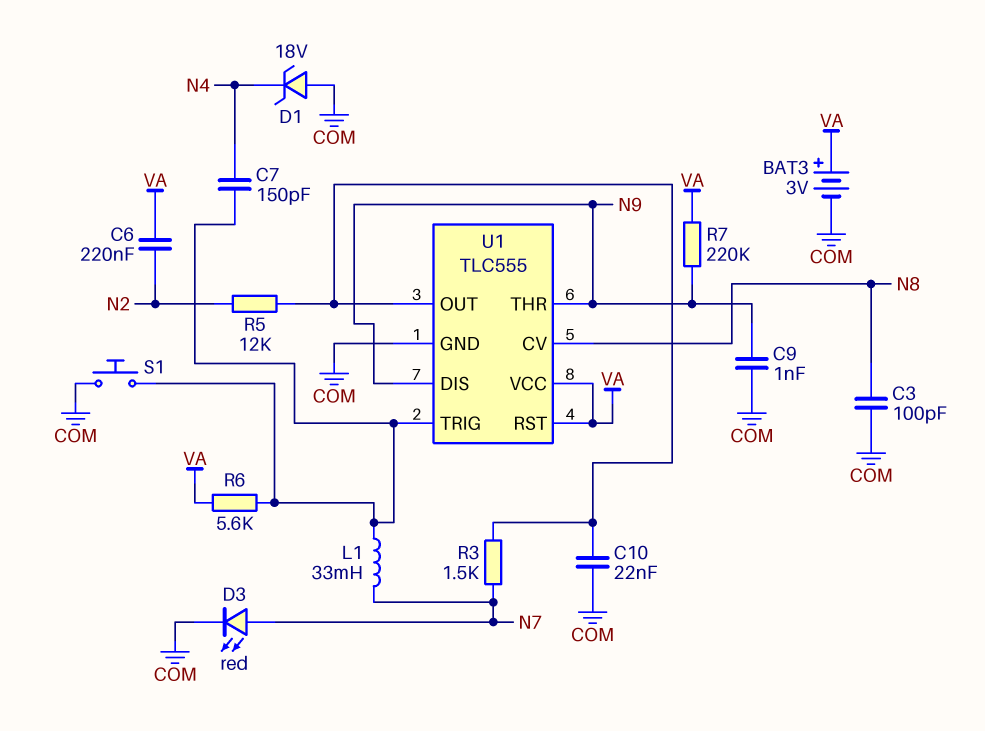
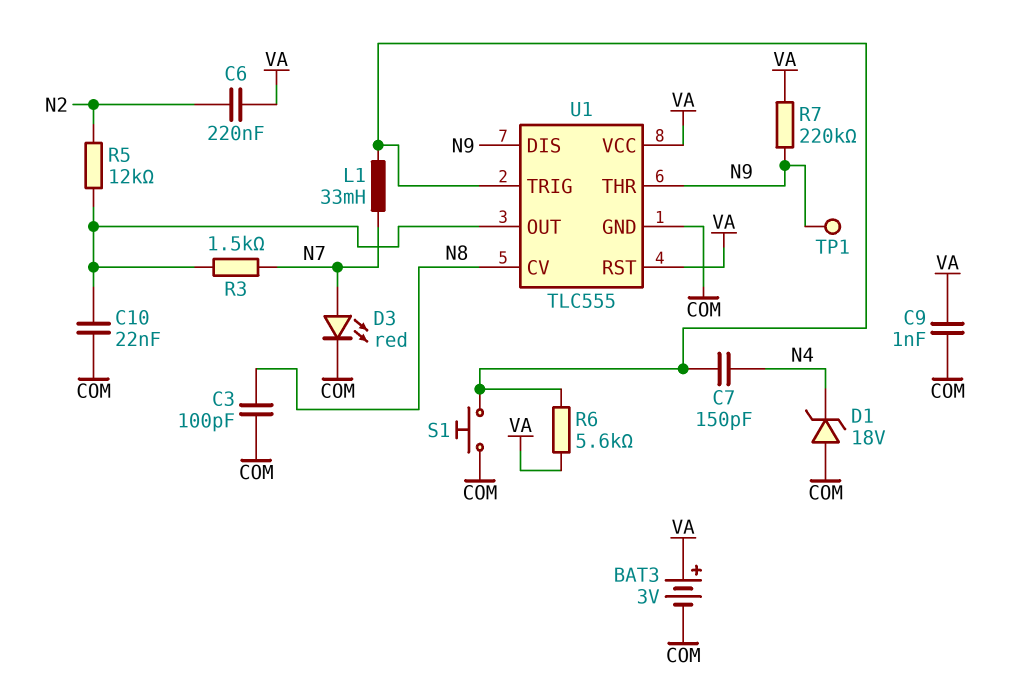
C9: 1nF (COM, N9) -> 1nF (COM, VA)
TP1: none -> test point (N9)

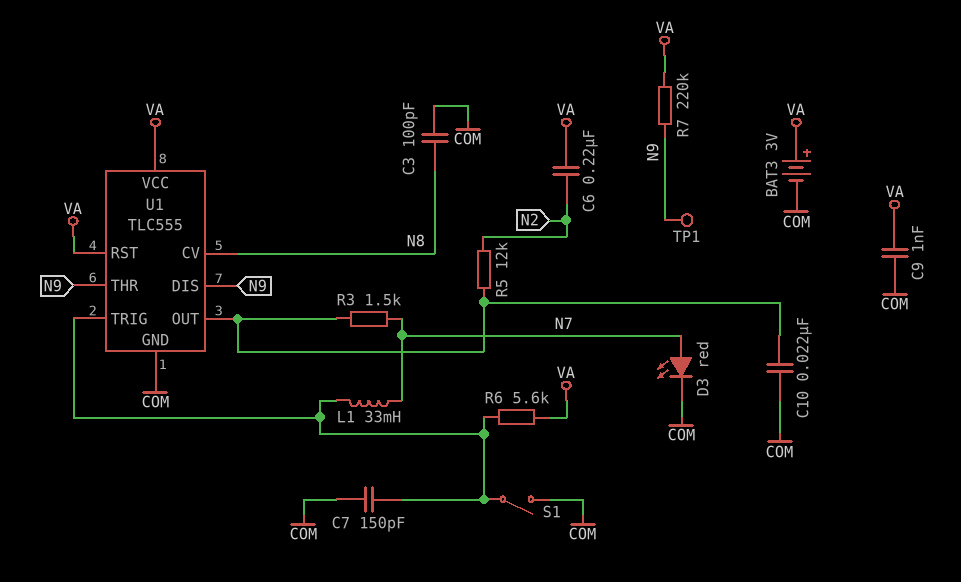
C7: 150pF (N4, U1/TRIG) -> 150pF (COM, U1/TRIG)
D1: zener 18V (A COM, K N4) -> none
S1: button (COM, U1/TRIG) -> switch (COM, U1/TRIG)

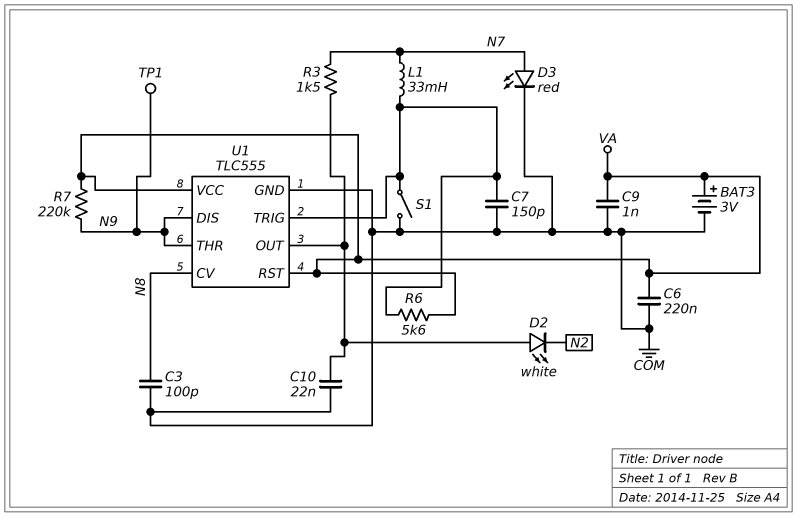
C6: 220nF (N2, VA) -> 220nF (COM, VA)
D2: none -> LED white (A U1/OUT, K N2)
R5: 12k (N2, U1/OUT) -> none

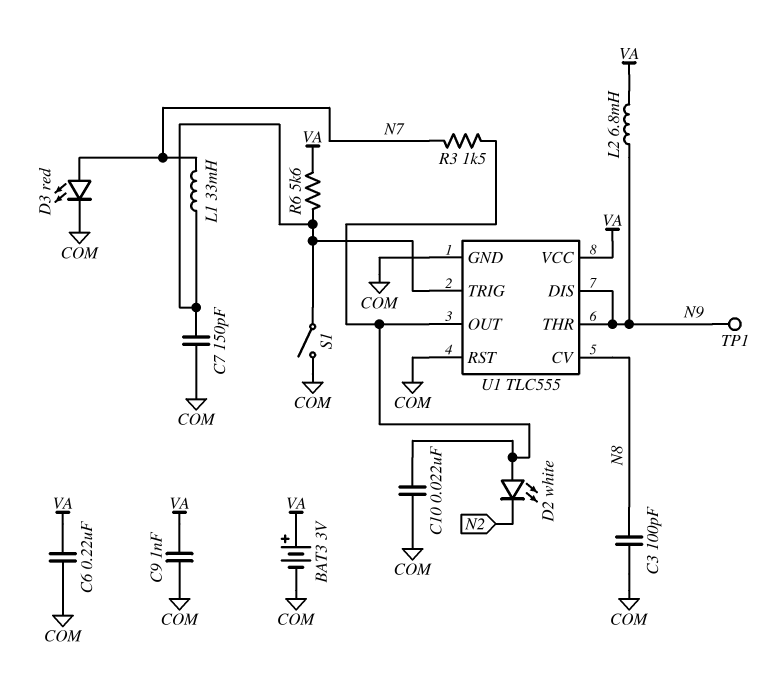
L2: none -> 6.8mH (N9, VA)
R7: 220k (N9, VA) -> none
U1 pin RST: VA -> COM

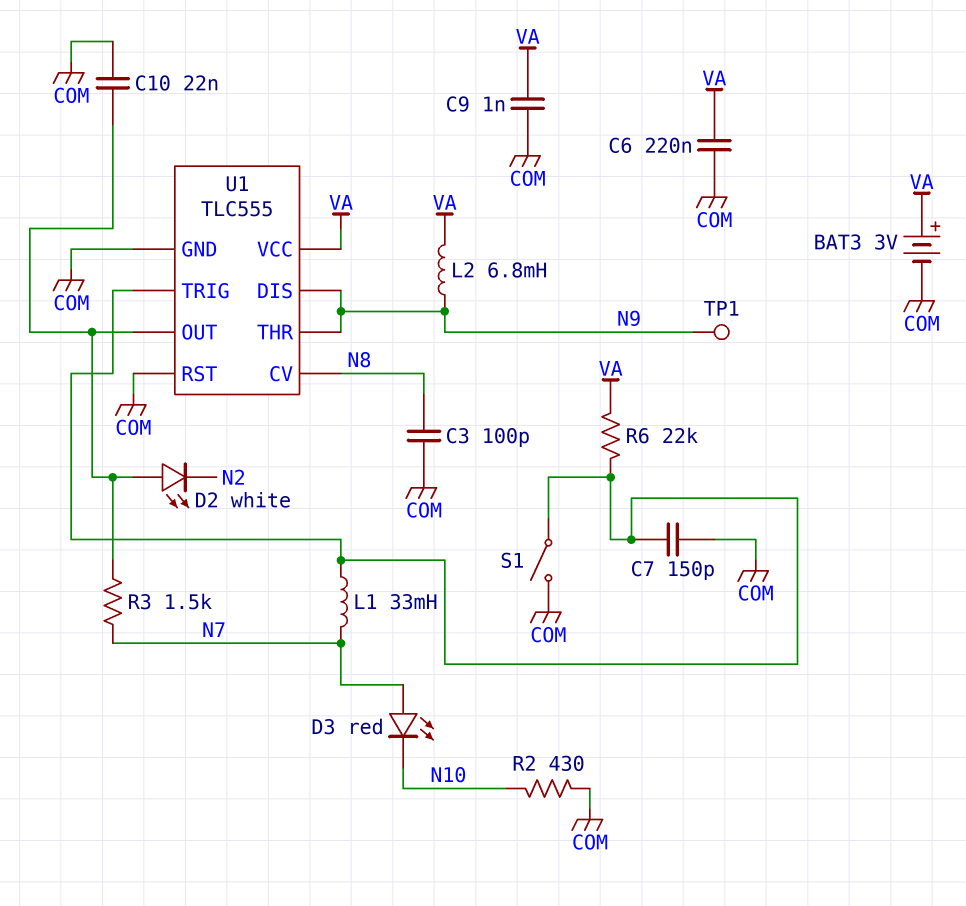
D3: LED red (A N7, K COM) -> LED red (A N7, K N10)
R2: none -> 430 (COM, N10)
R6: 5.6k (U1/TRIG, VA) -> 22k (U1/TRIG, VA)

